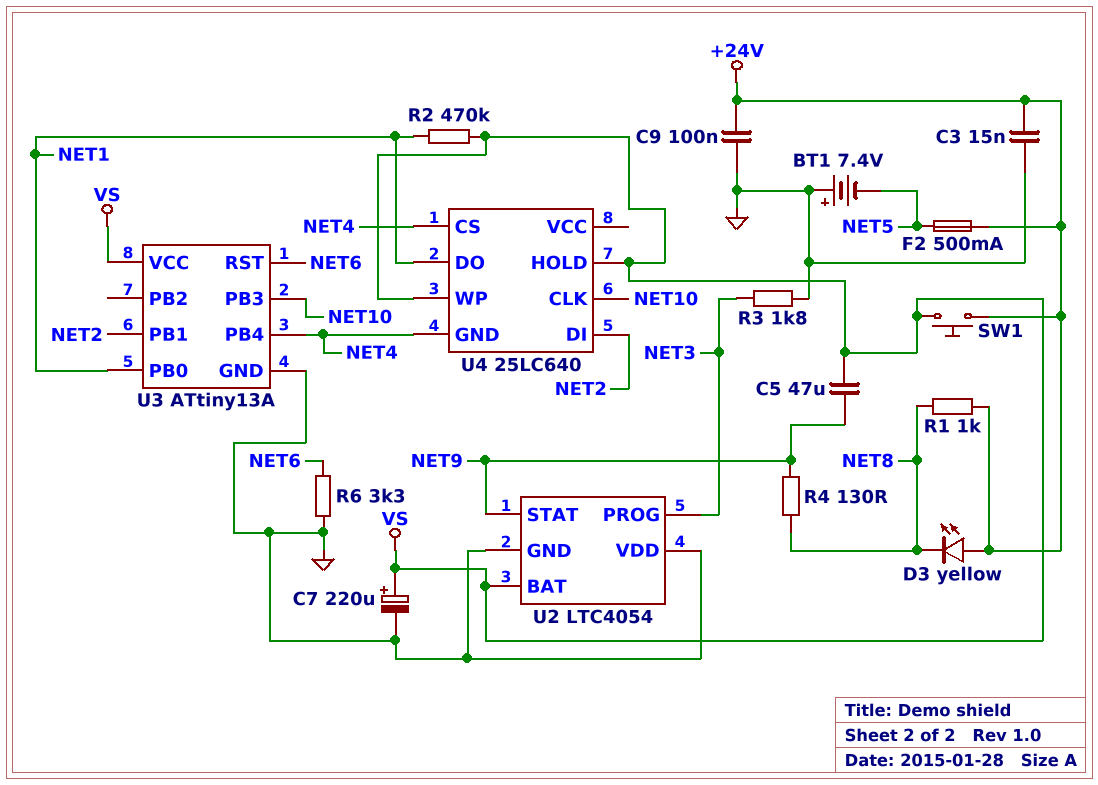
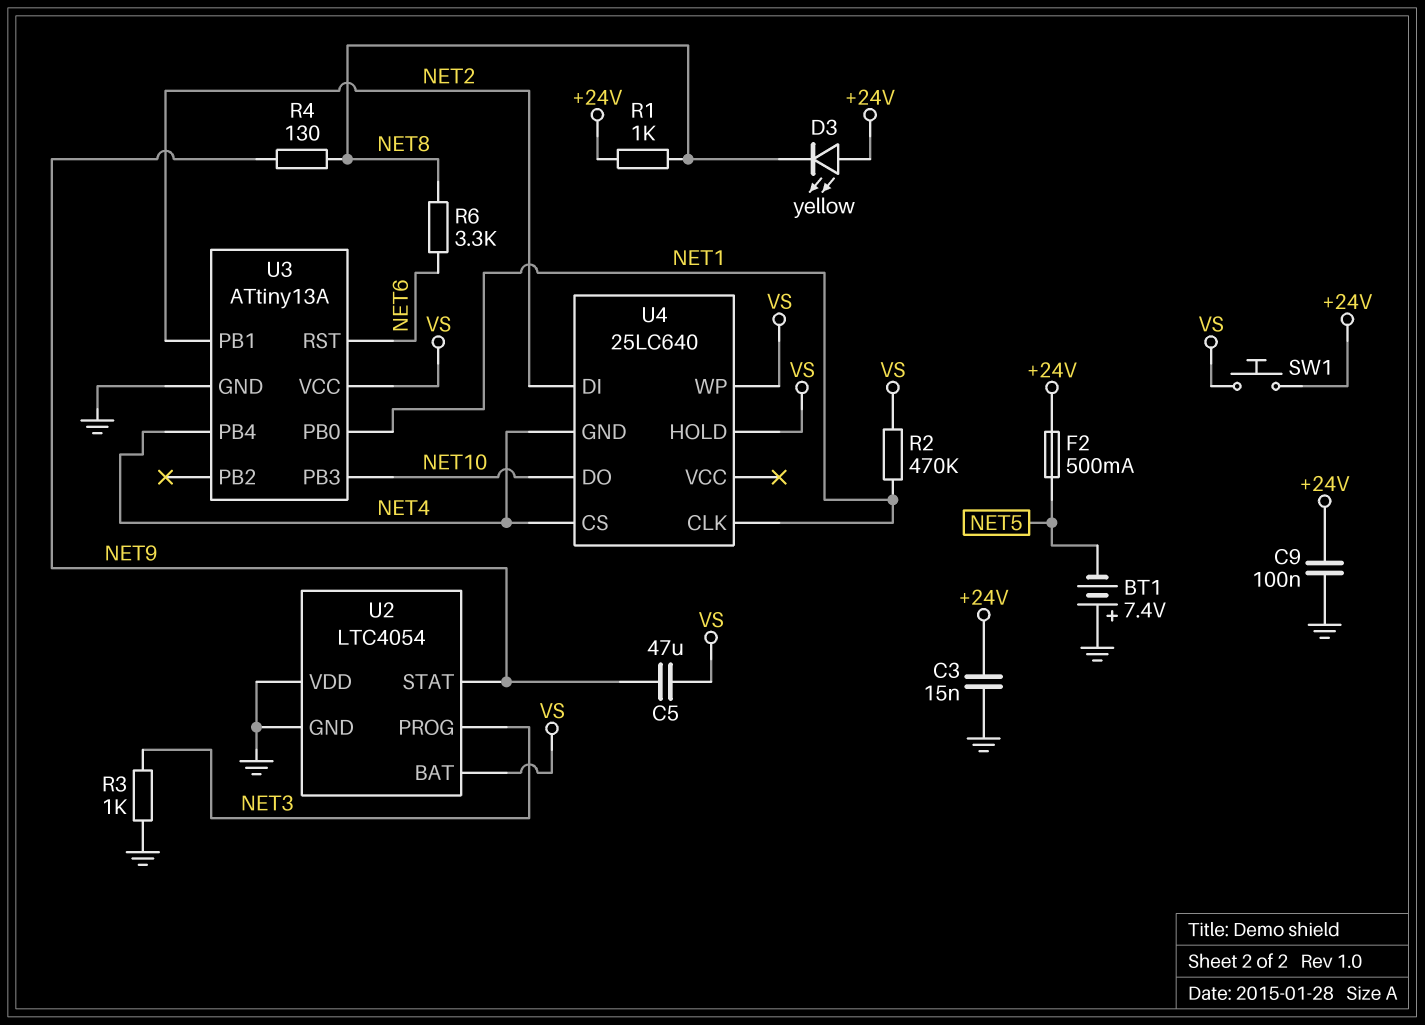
C7: 220uF (plus VS, minus GND) -> none
R3: 1.8k (GND, NET3) -> 1k (GND, NET3)
R6: 3.3k (GND, NET6) -> 3.3k (NET6, NET8)
U4 pin CLK: NET10 -> NET1
U4 pin DO: NET1 -> NET10

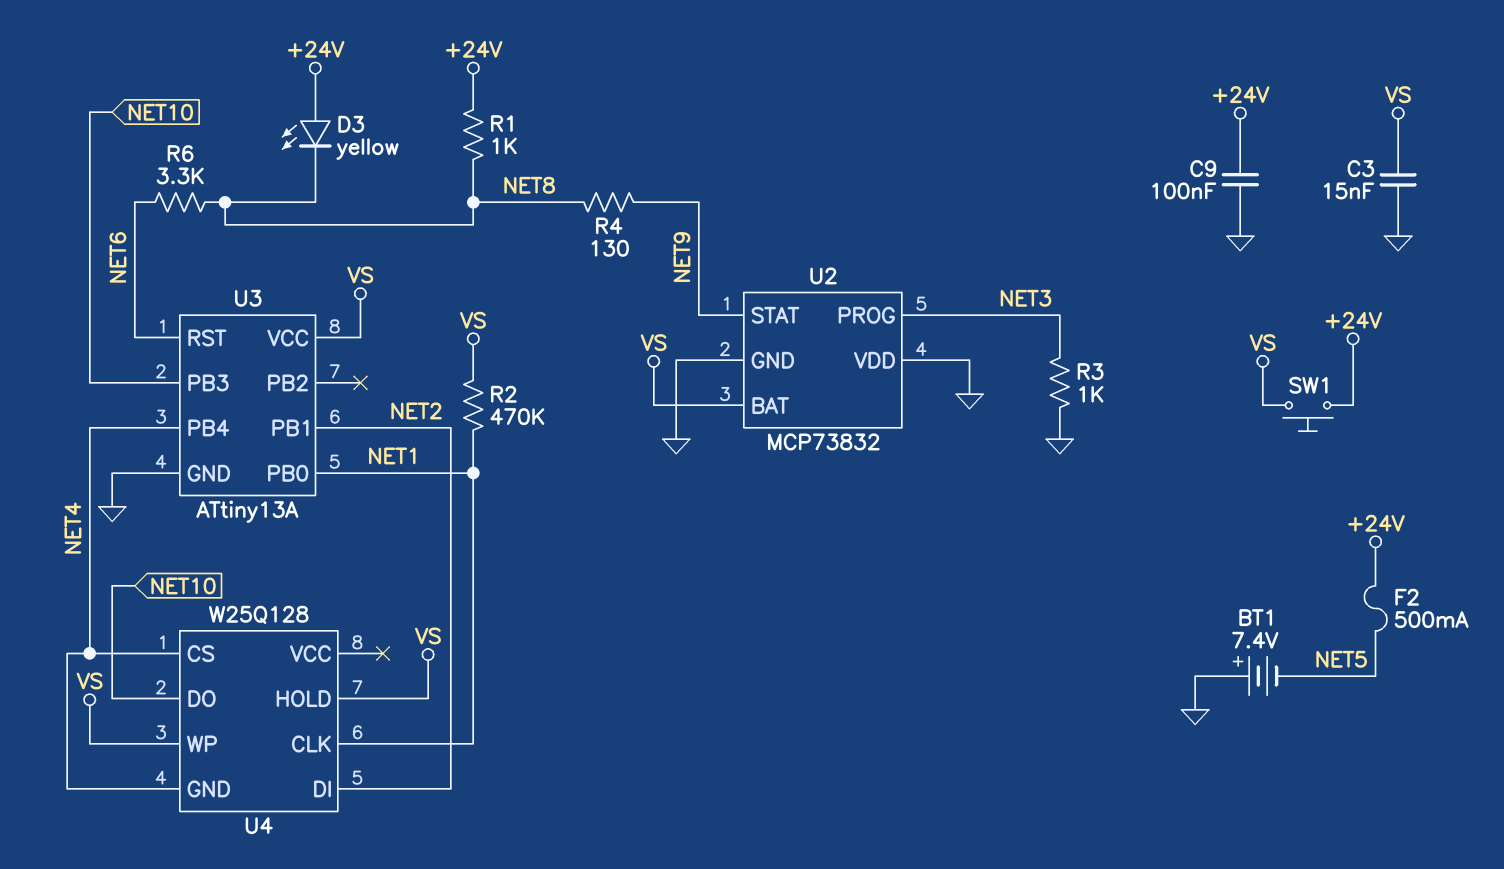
C3: 15nF (+24V, GND) -> 15nF (GND, VS)
C5: 47uF (NET9, VS) -> none
U2: LTC4054 -> MCP73832
U4: 25LC640 -> W25Q128

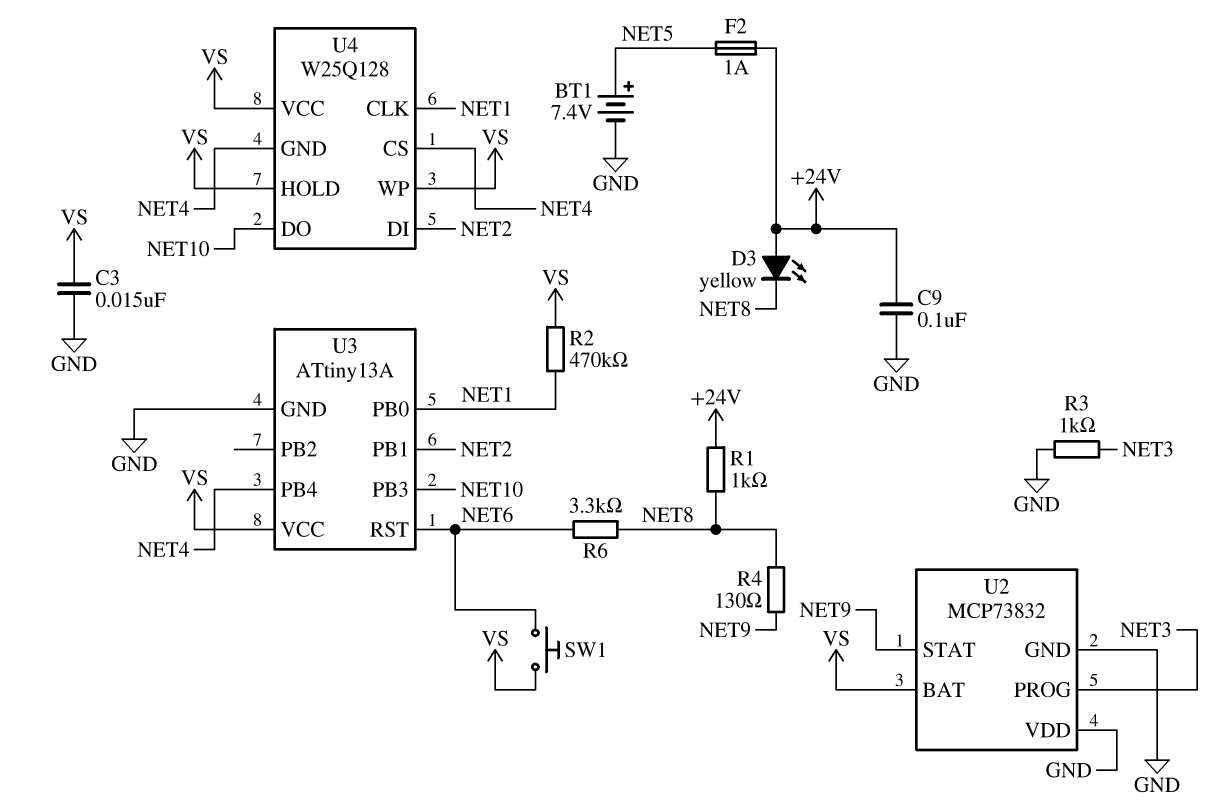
BT1: 7.4V (plus GND, minus NET5) -> 7.4V (plus NET5, minus GND)
F2: 500mA (+24V, NET5) -> 1A (+24V, NET5)
SW1: button (+24V, VS) -> button (NET6, VS)
U4 pin VCC: none -> VS

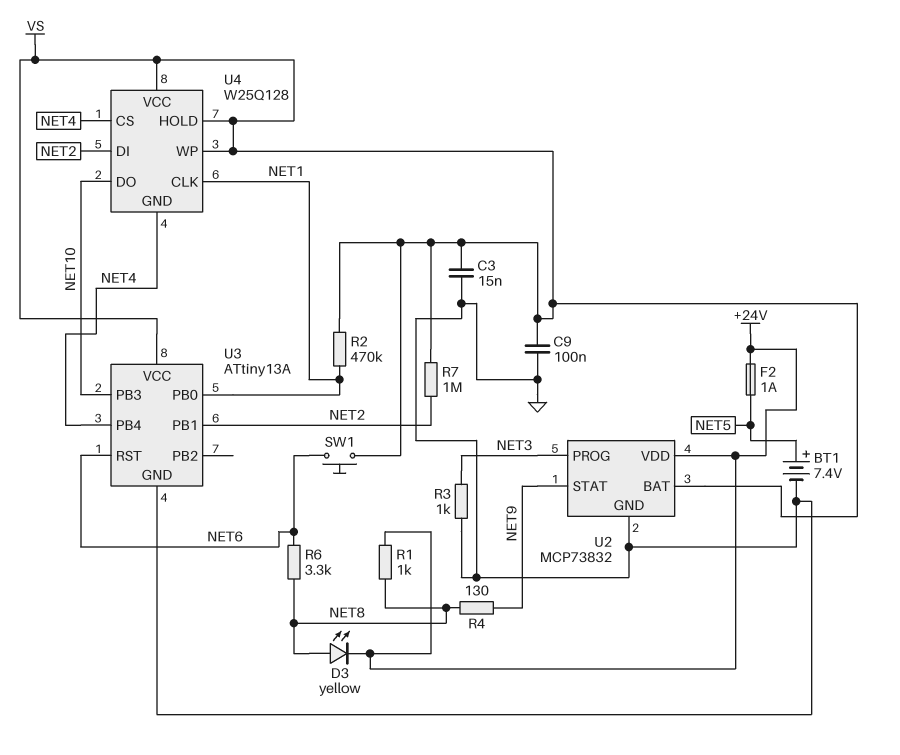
C9: 100nF (+24V, GND) -> 100nF (GND, VS)
D3: LED yellow (A +24V, K NET8) -> LED yellow (A NET8, K +24V)
R7: none -> 1M (NET2, VS)
U2 pin VDD: GND -> +24V

